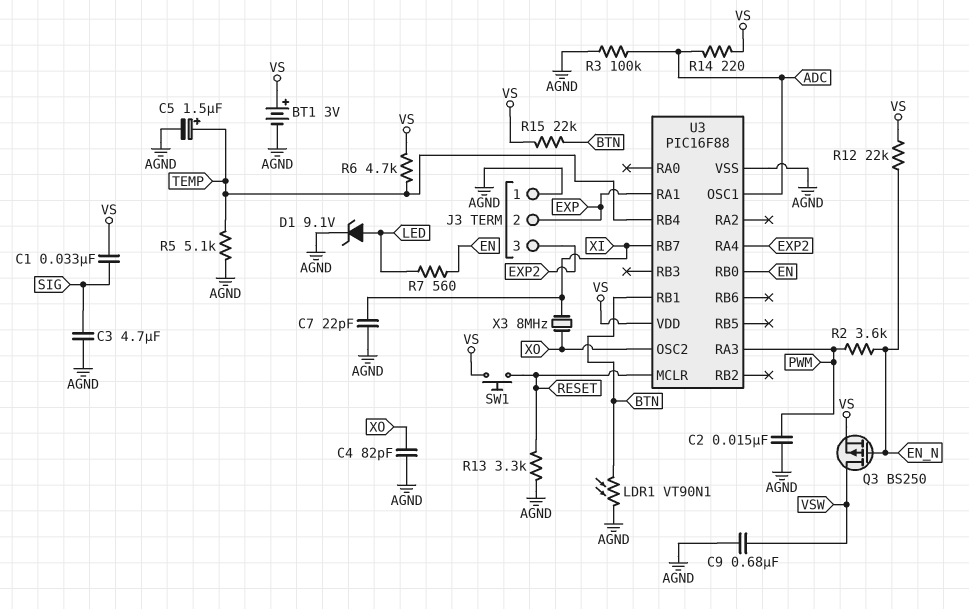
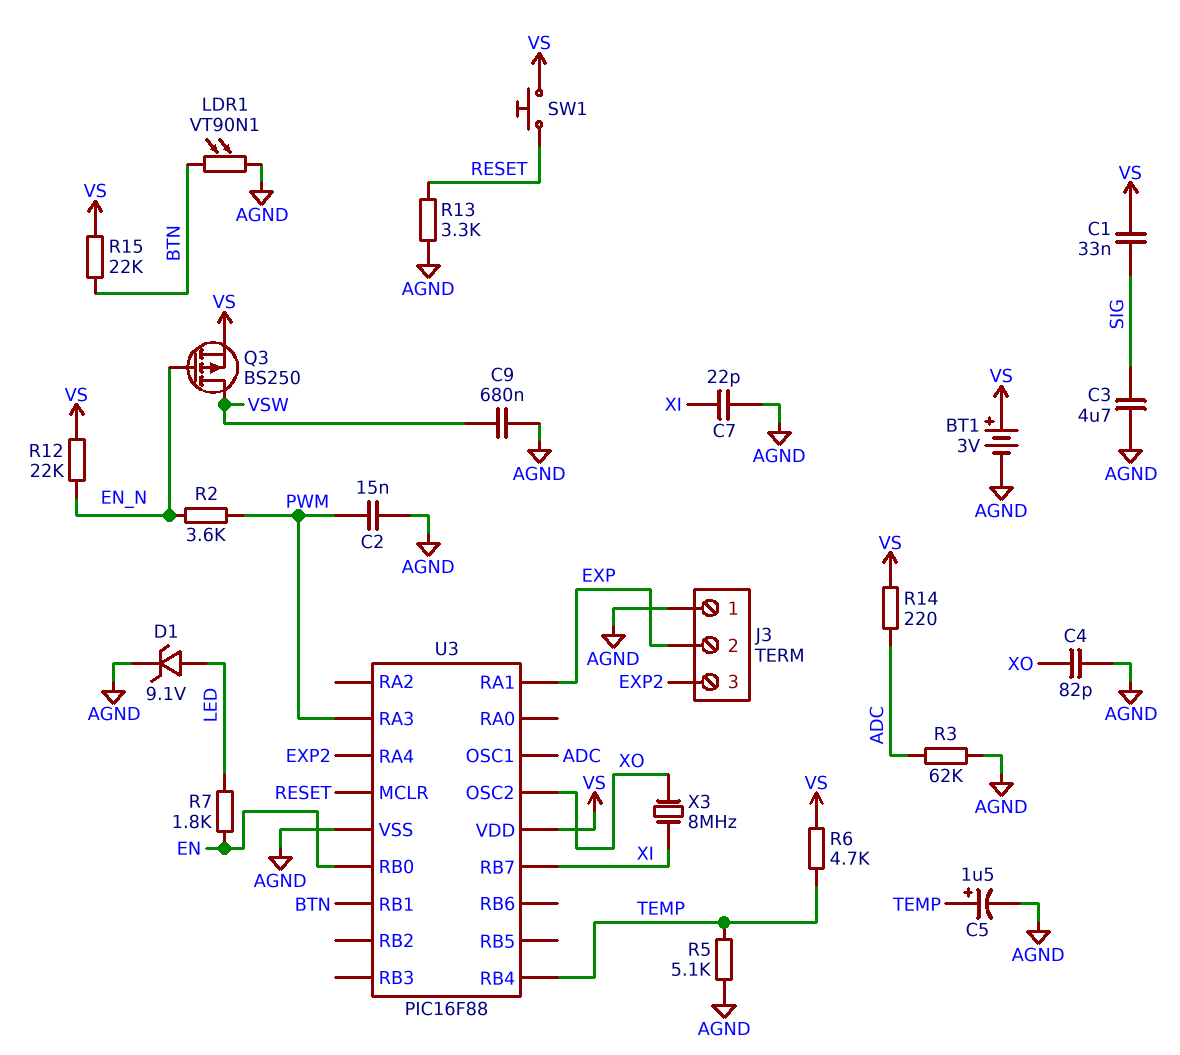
R3: 100k (ADC, AGND) -> 62k (ADC, AGND)
R7: 560 (EN, LED) -> 1.8k (EN, LED)

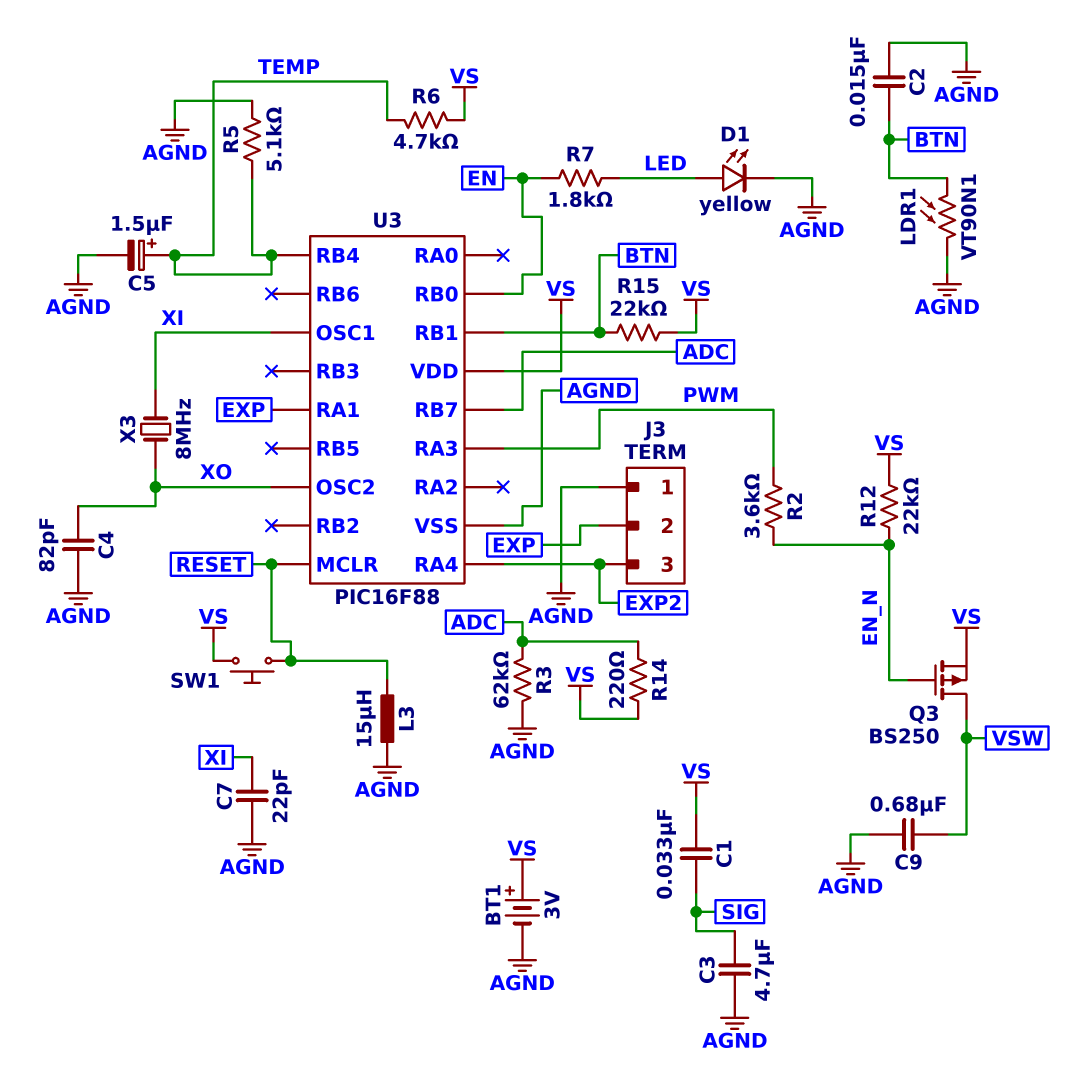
C2: 15nF (AGND, PWM) -> 15nF (AGND, BTN)
D1: zener 9.1V (A LED, K AGND) -> LED yellow (A LED, K AGND)
L3: none -> 15uH (AGND, RESET)
R13: 3.3k (AGND, RESET) -> none
U3 pin OSC1: ADC -> XI
U3 pin RB7: XI -> ADC

